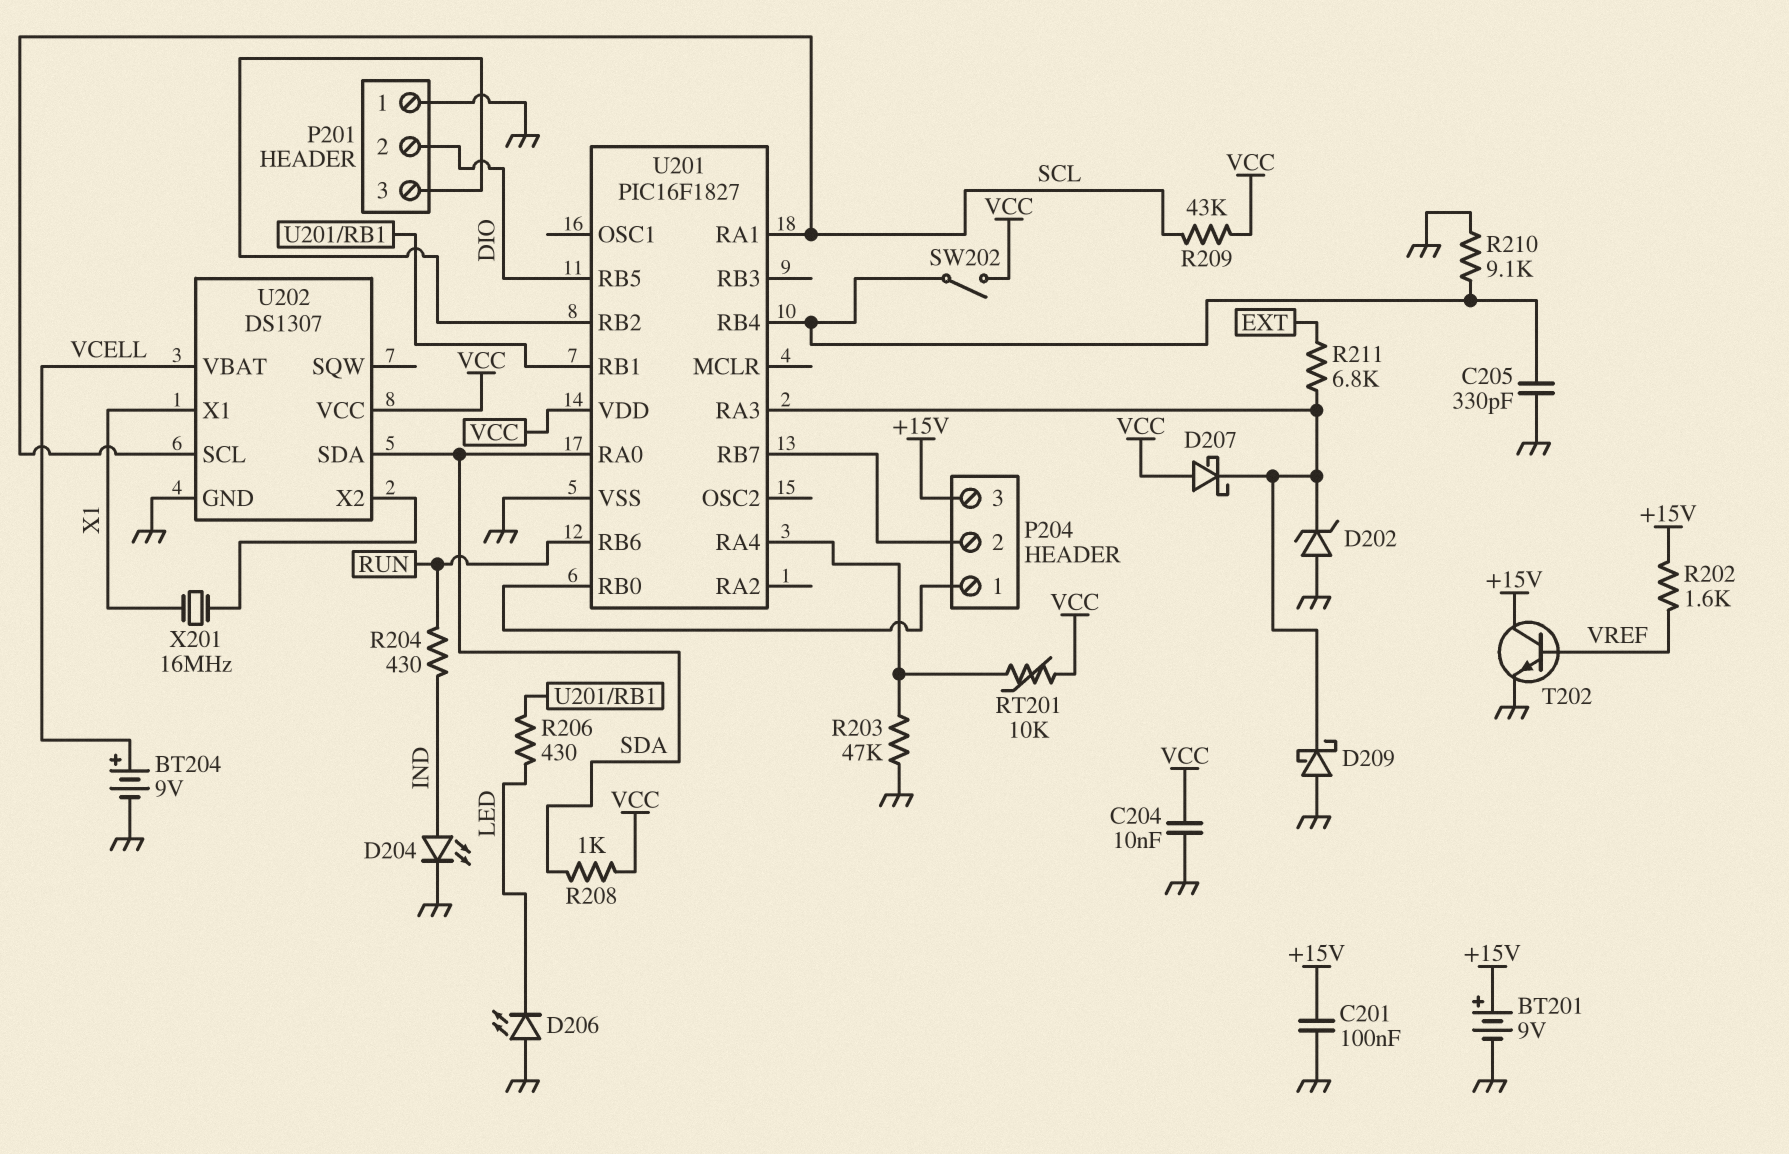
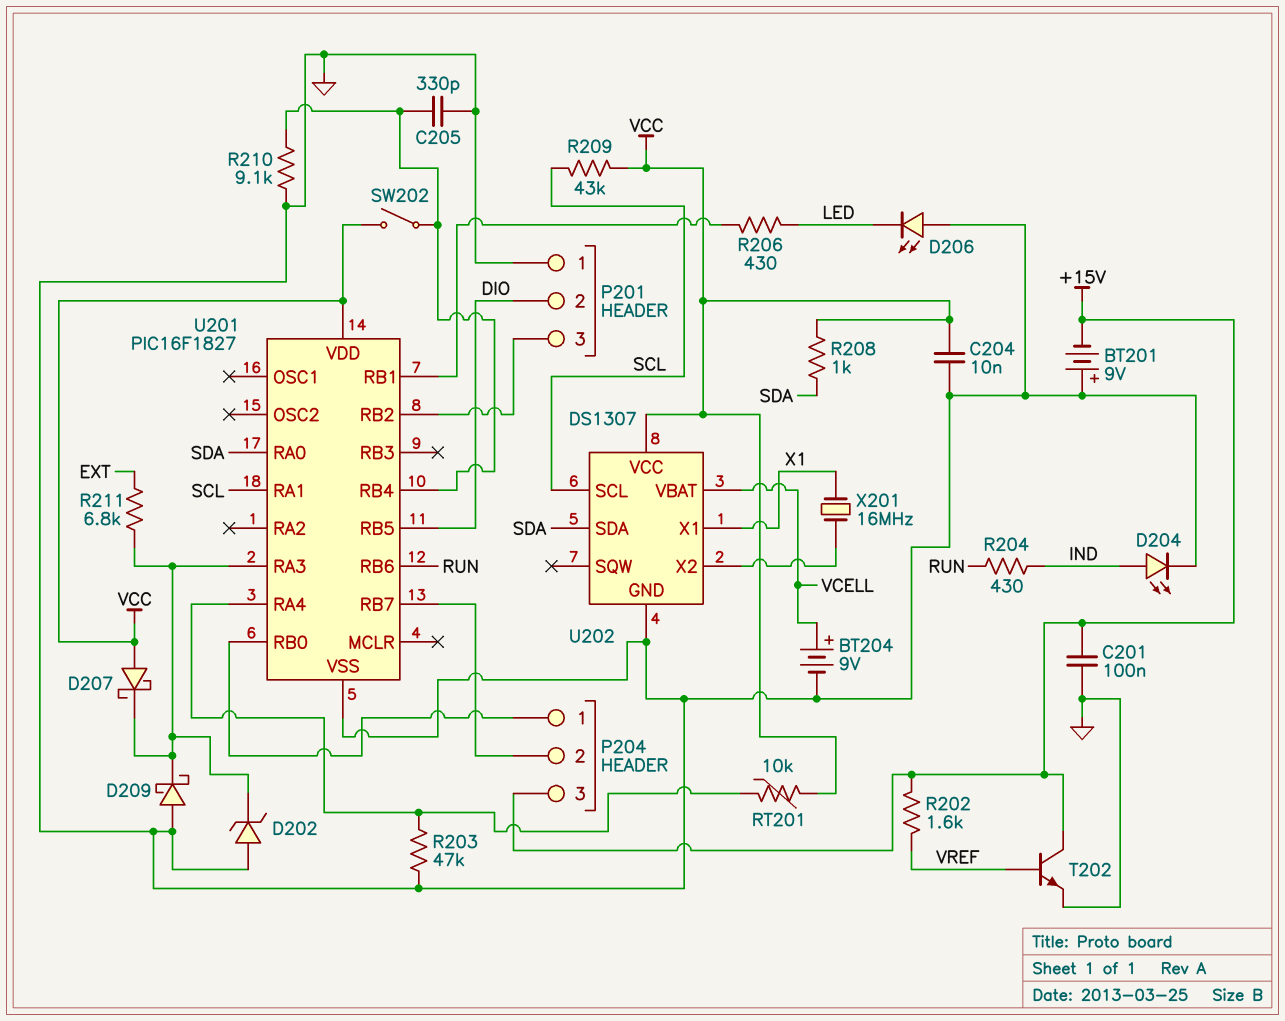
BT201: 9V (plus +15V, minus GND) -> 9V (plus GND, minus +15V)

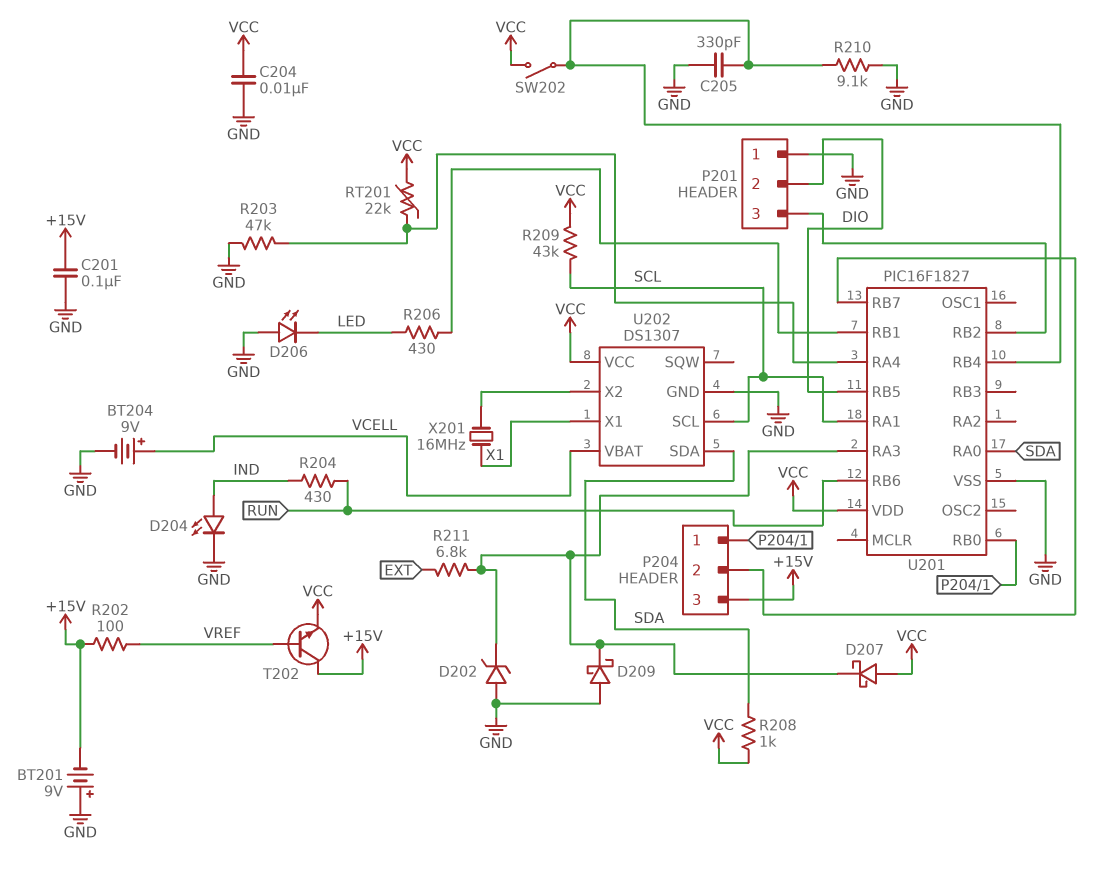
R202: 1.6k (+15V, VREF) -> 100 (+15V, VREF)
RT201: 10k (U201/RA4, VCC) -> 22k (U201/RA4, VCC)
T202: NPN (B VREF, C +15V, E GND) -> NPN (B VREF, C +15V, E VCC)

